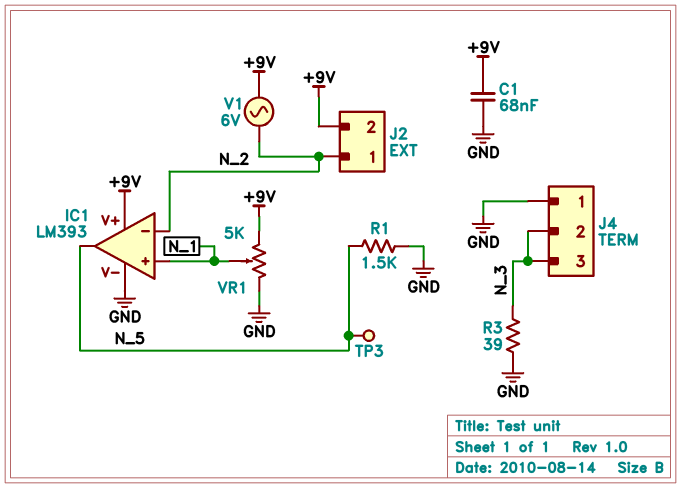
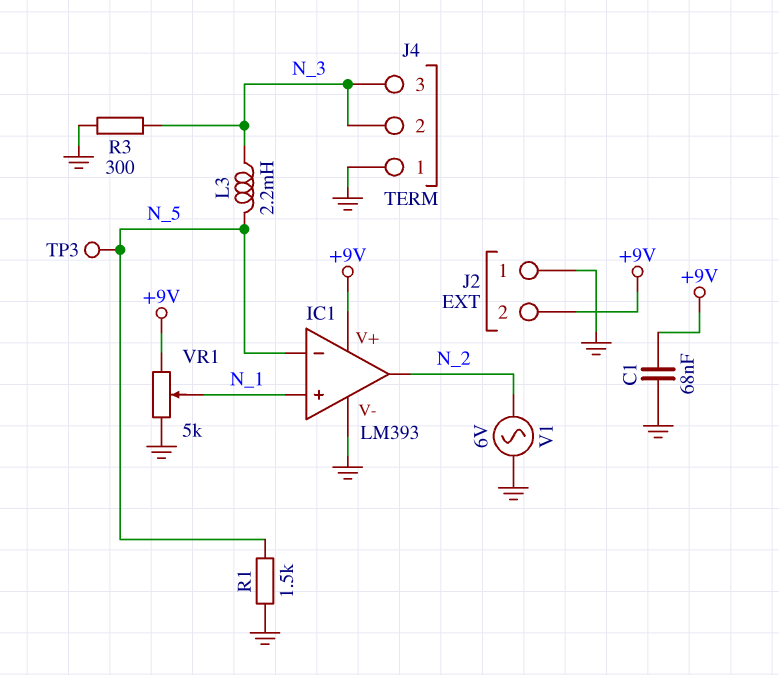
IC1 pin in-: N_2 -> N_5
IC1 pin out: N_5 -> N_2
J2 pin 1: N_2 -> GND
L3: none -> 2.2mH (N_3, N_5)
R3: 39 (GND, N_3) -> 300 (GND, N_3)
V1: AC 6V (+9V, N_2) -> AC 6V (GND, N_2)

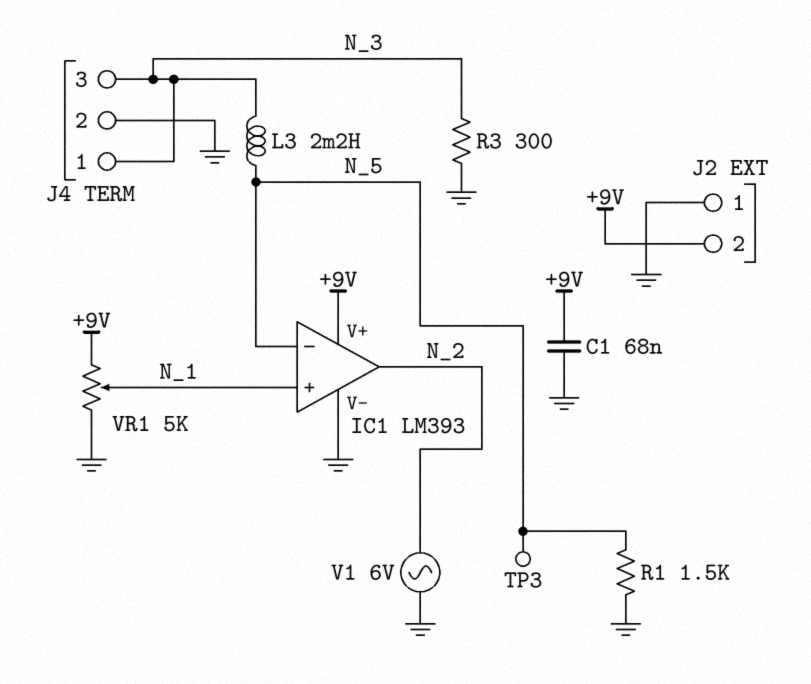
J4 pin 1: GND -> N_3
J4 pin 2: N_3 -> GND

